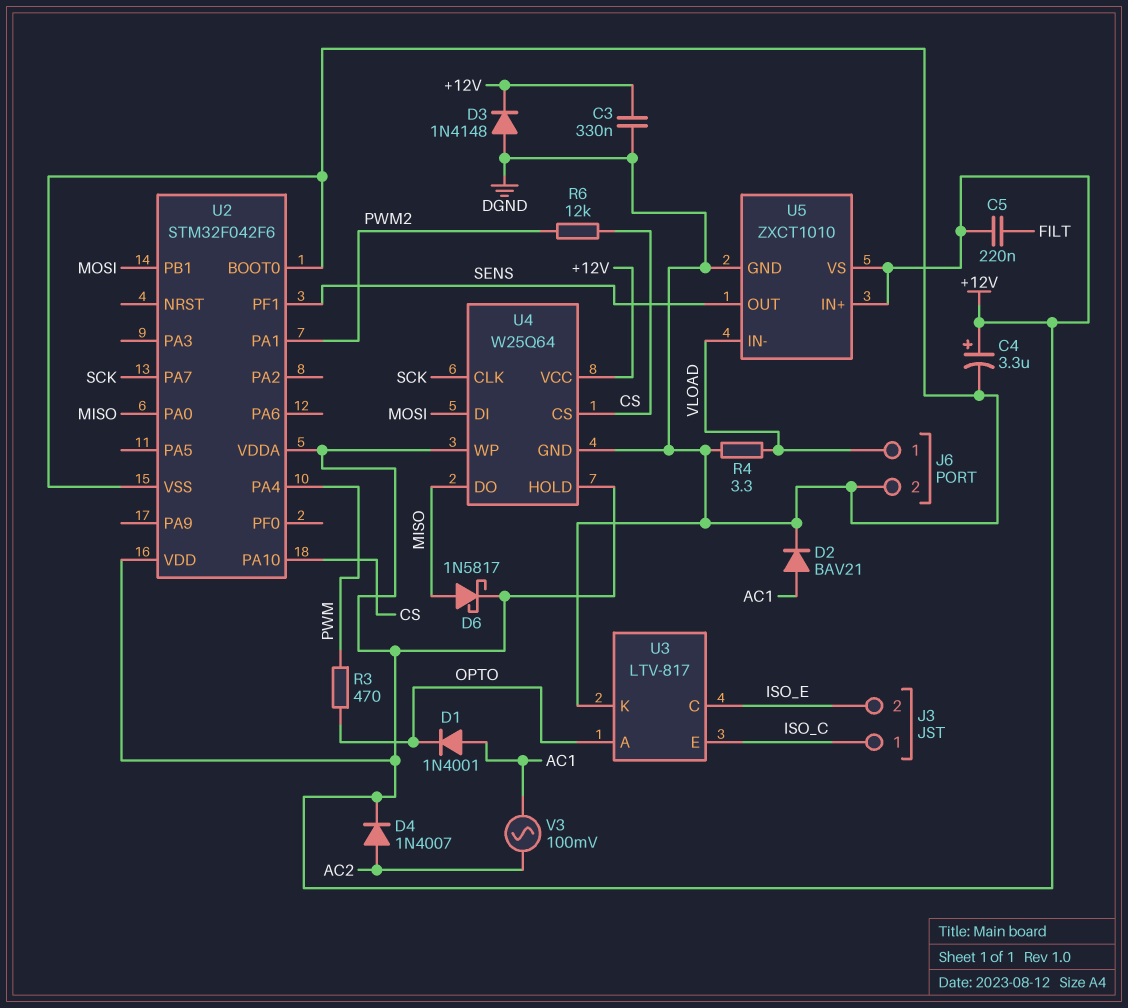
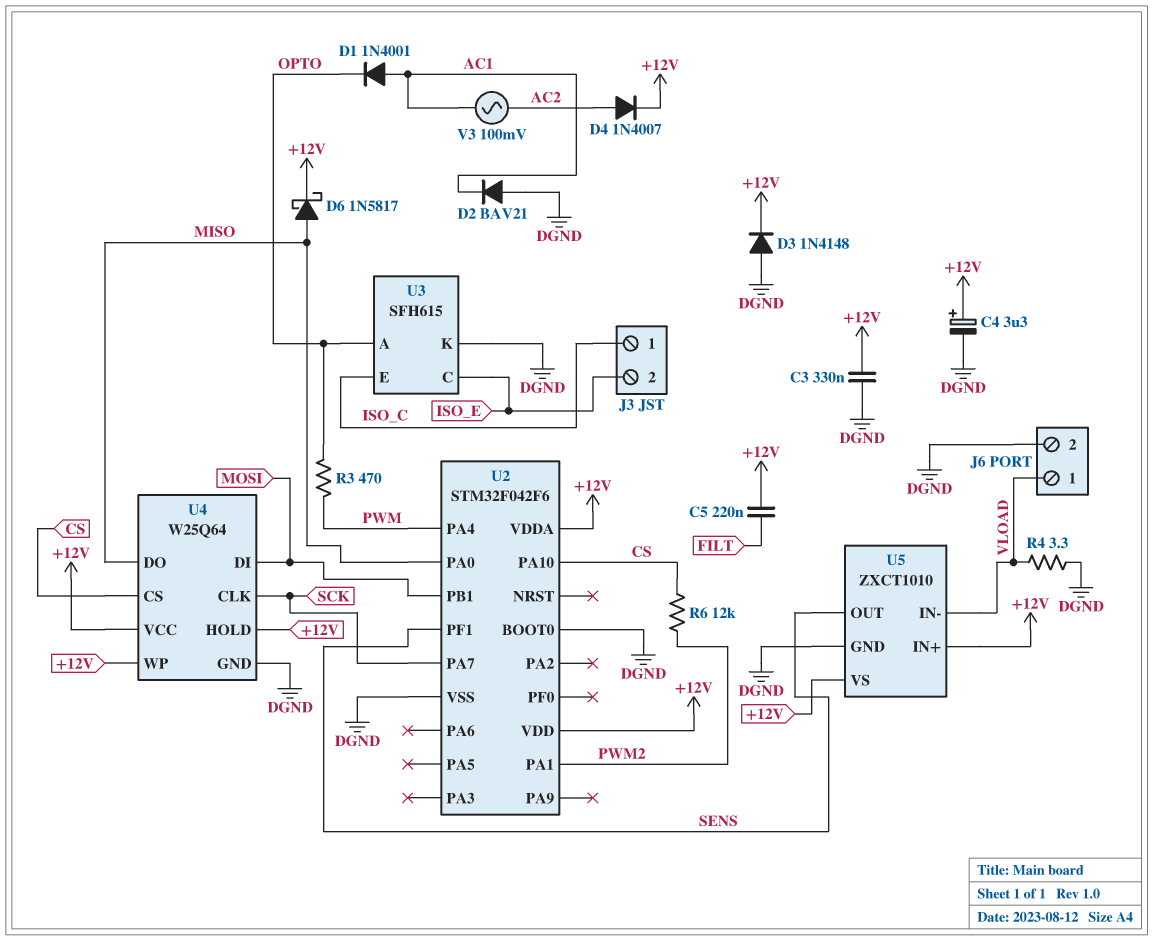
D2: diode BAV21 (A AC1, K DGND) -> diode BAV21 (A DGND, K AC1)
U3: LTV-817 -> SFH615

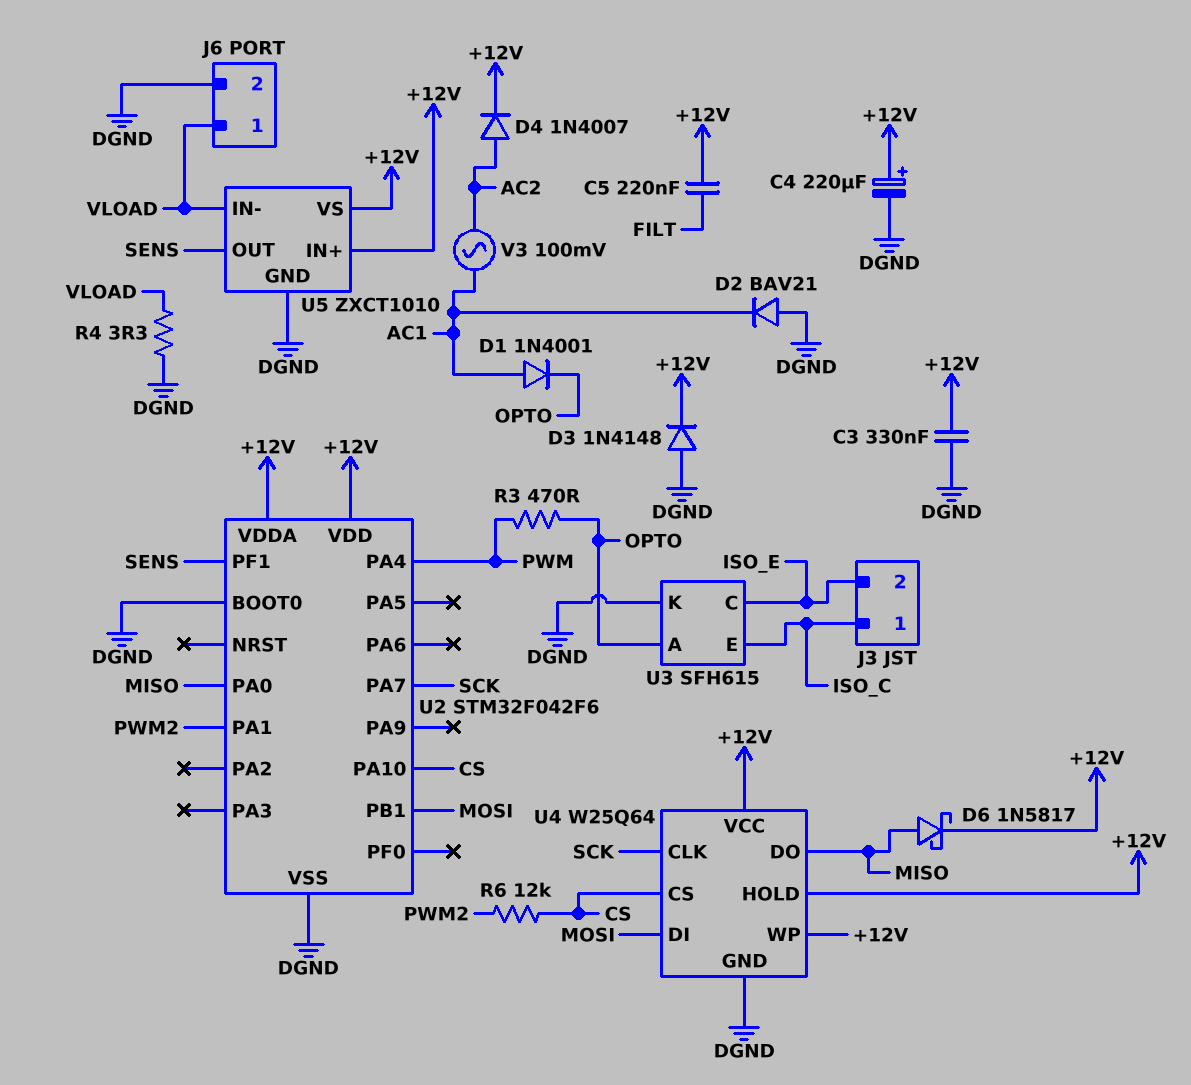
C4: 3.3uF (plus +12V, minus DGND) -> 220uF (plus +12V, minus DGND)

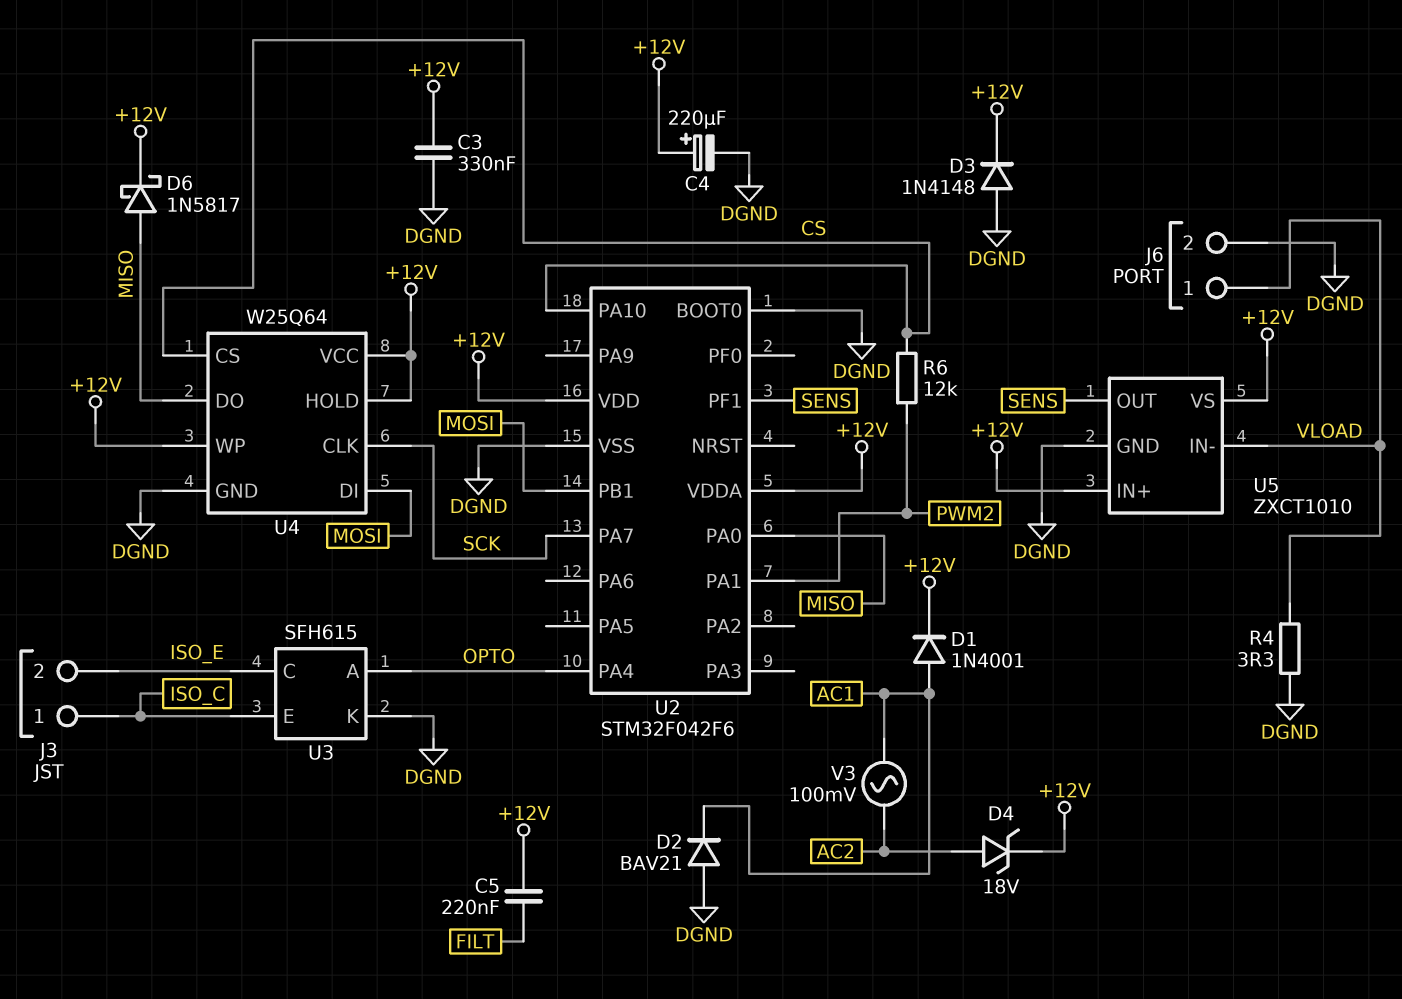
D1: diode 1N4001 (A AC1, K OPTO) -> diode 1N4001 (A AC1, K +12V)
D4: diode 1N4007 (A AC2, K +12V) -> zener 18V (A AC2, K +12V)
R3: 470 (OPTO, PWM) -> none
U2 pin PA4: PWM -> OPTO

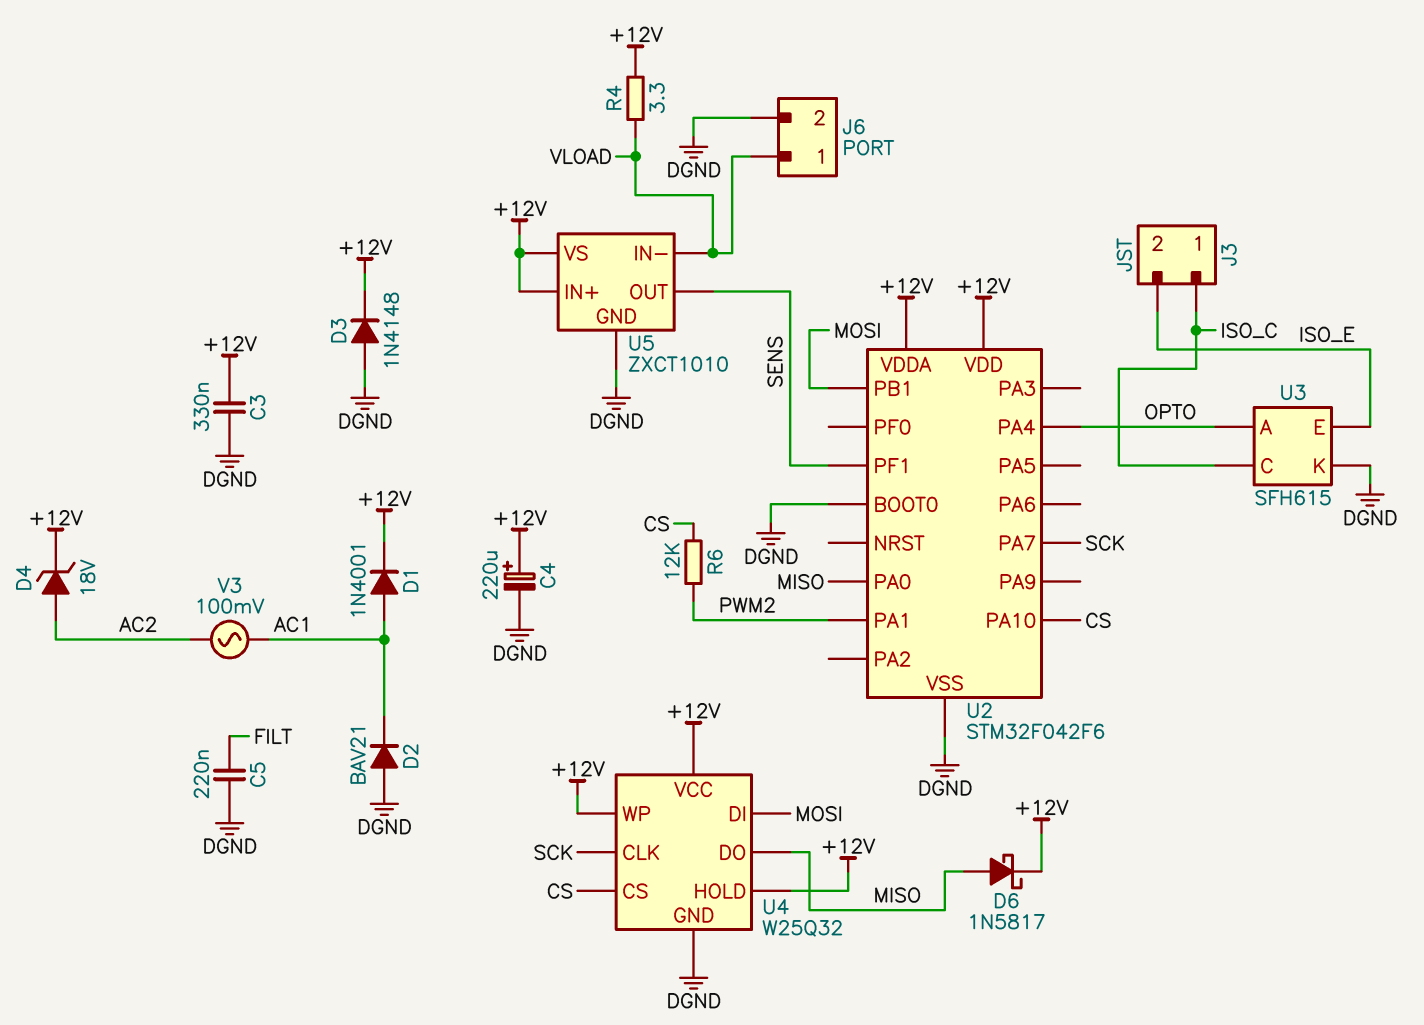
C5: 220nF (+12V, FILT) -> 220nF (DGND, FILT)
R4: 3.3 (DGND, VLOAD) -> 3.3 (+12V, VLOAD)
U3 pin C: ISO_E -> ISO_C
U3 pin E: ISO_C -> ISO_E
U4: W25Q64 -> W25Q32

